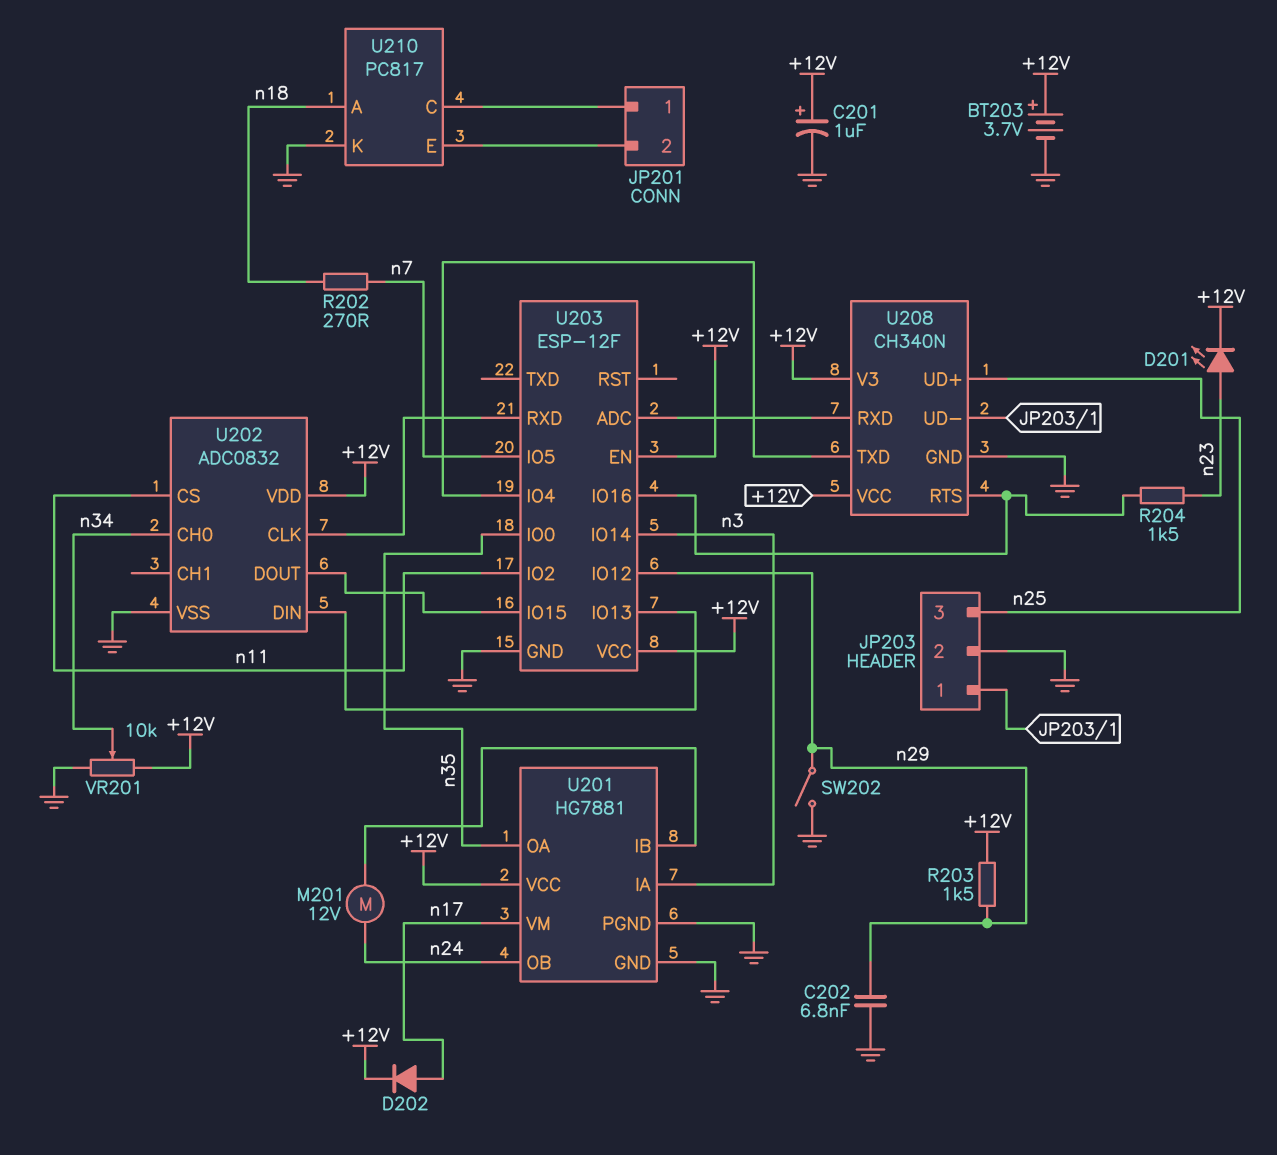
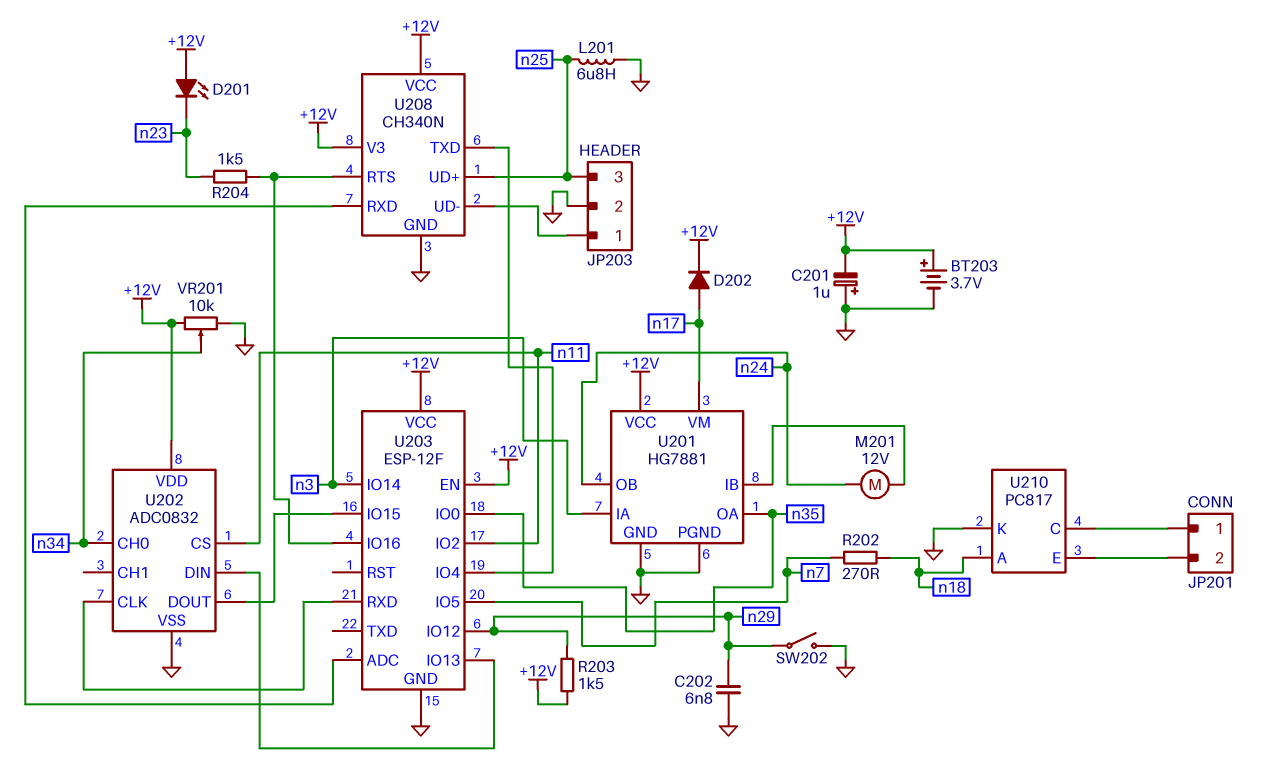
C201: 1uF (plus +12V, minus GND) -> 1uF (plus GND, minus +12V)
D201: LED (A n23, K +12V) -> LED (A +12V, K n23)
L201: none -> 6.8uH (GND, n25)

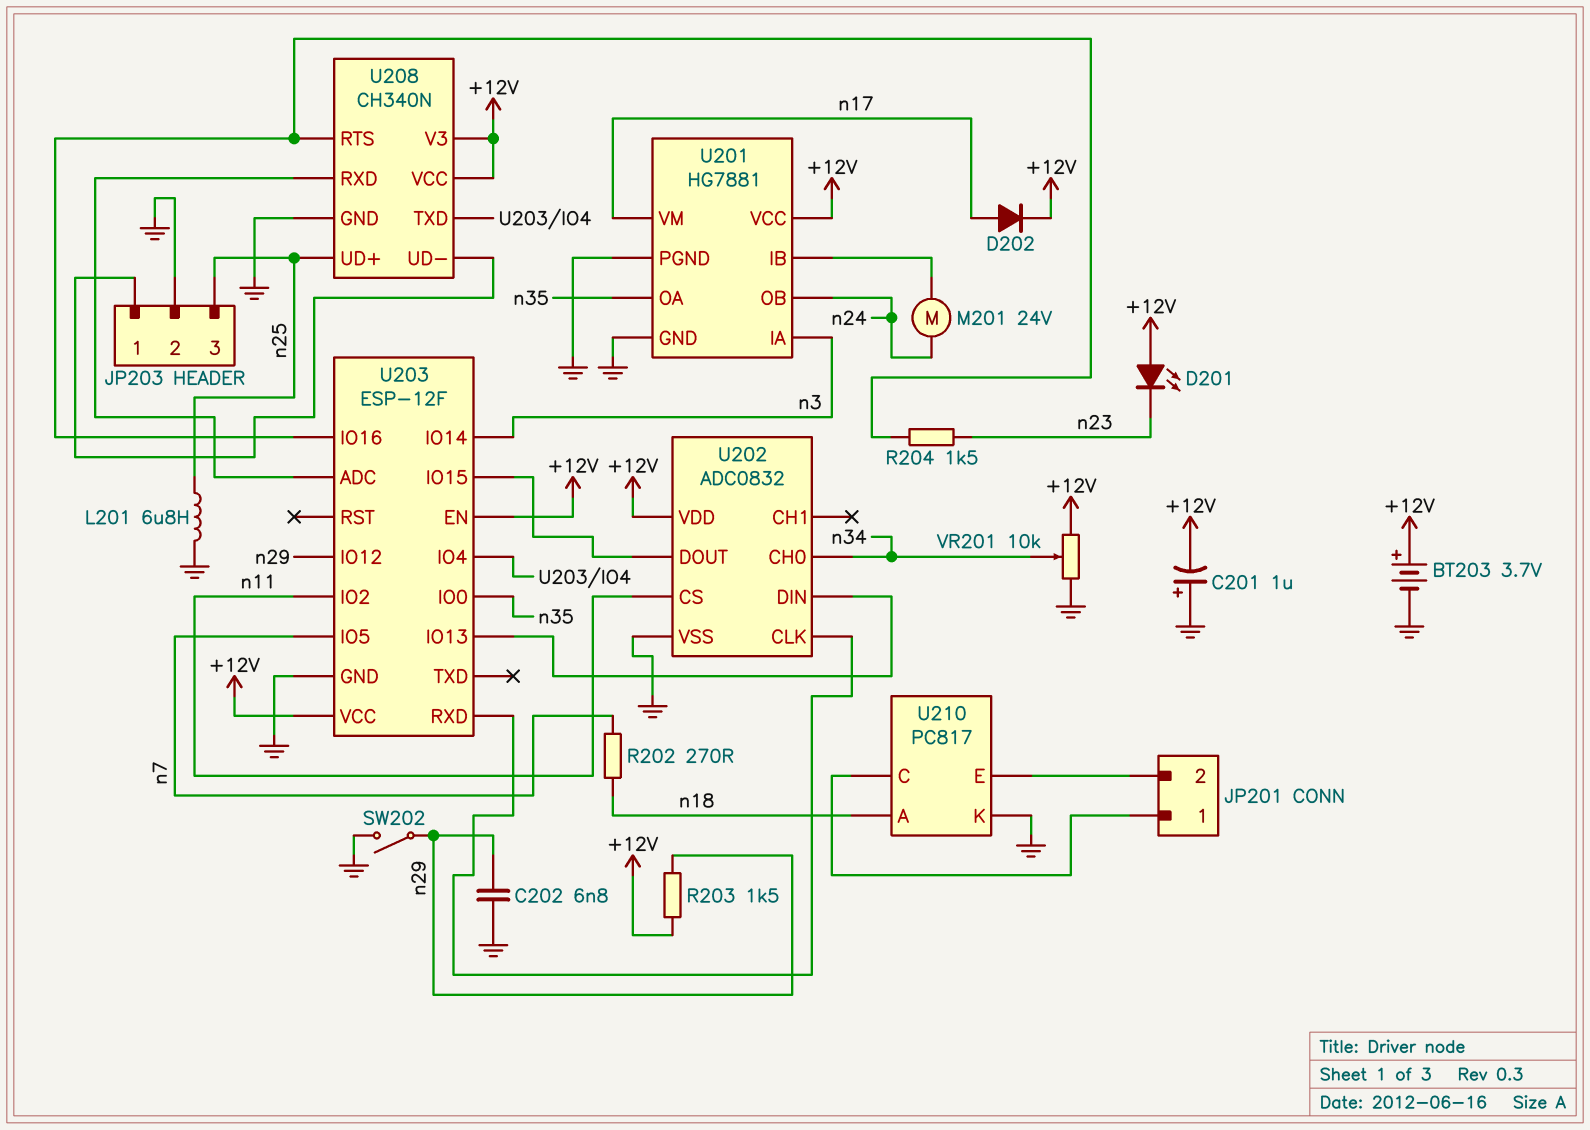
M201: motor 12V (U201/IB, n24) -> motor 24V (U201/IB, n24)

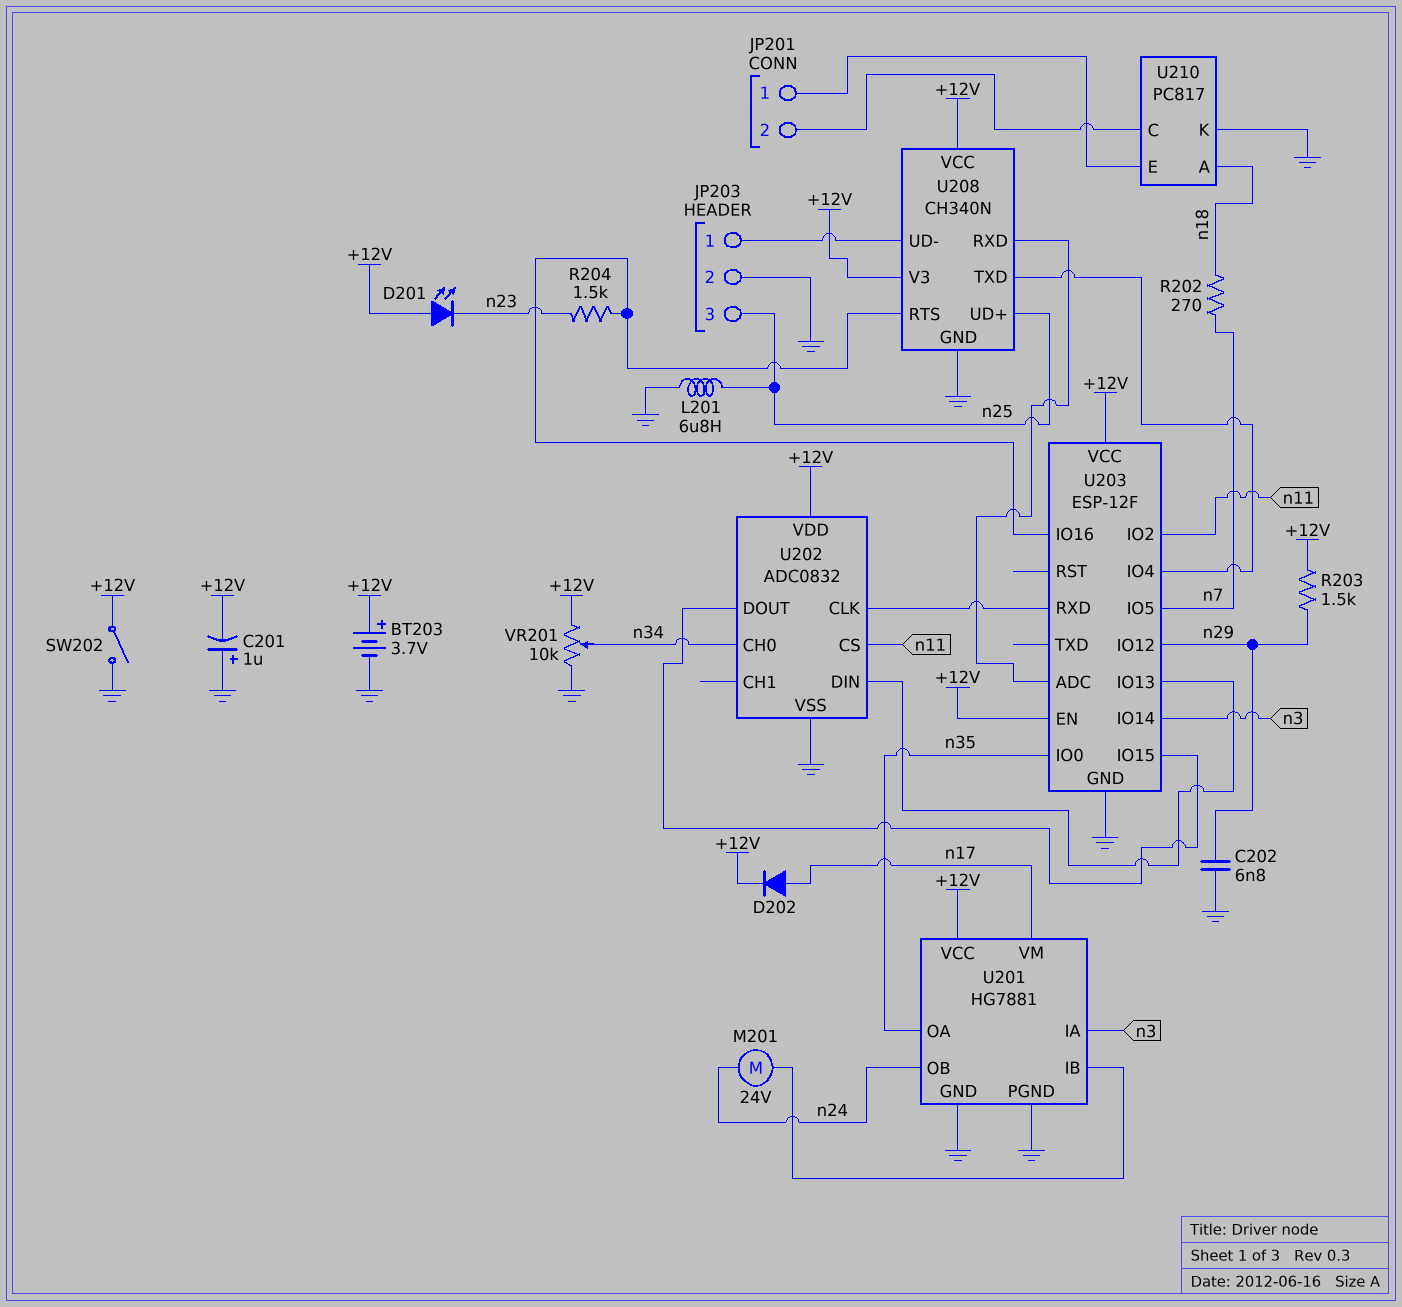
SW202: switch (GND, n29) -> switch (+12V, GND)
U210 pin C: JP201/1 -> JP201/2
U210 pin E: JP201/2 -> JP201/1

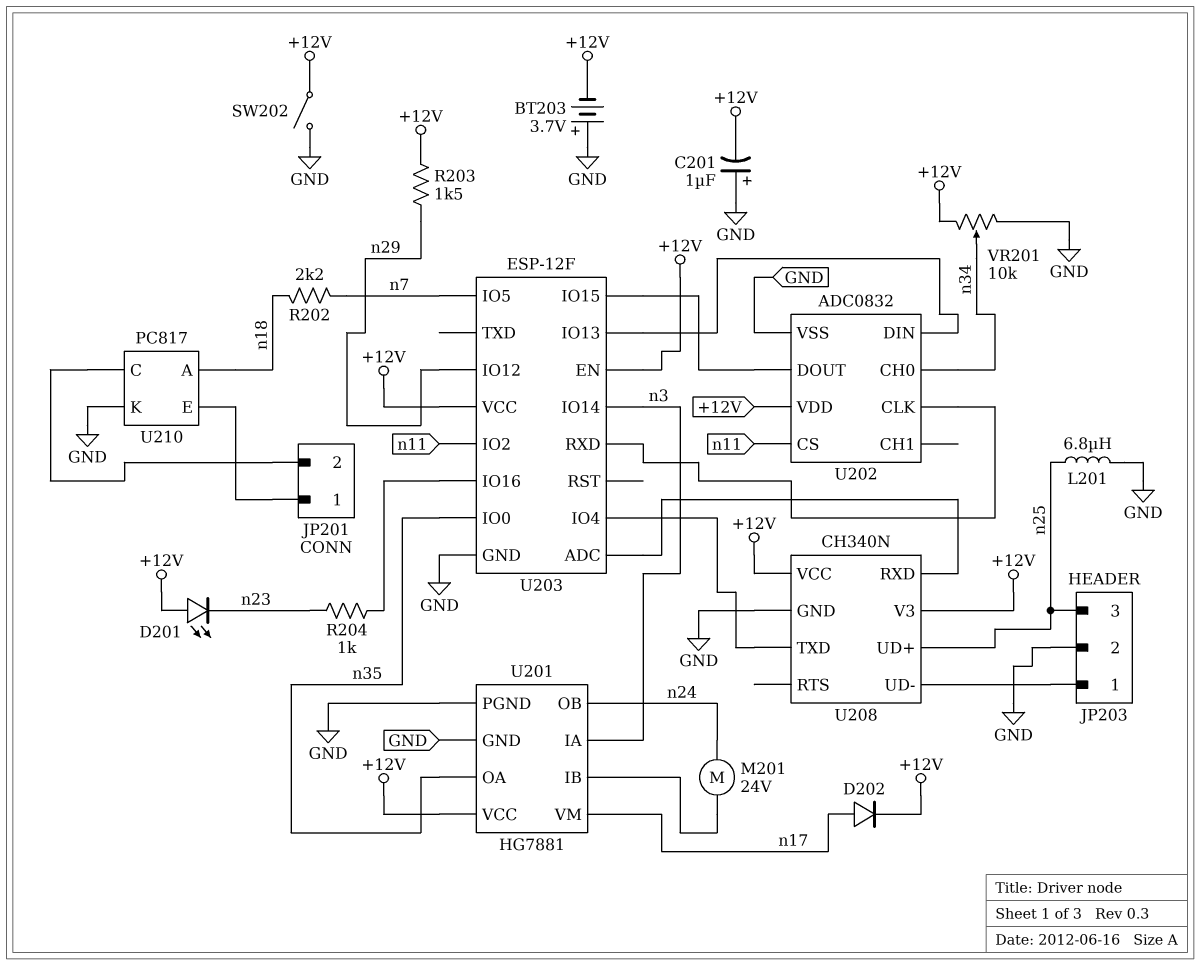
BT203: 3.7V (plus +12V, minus GND) -> 3.7V (plus GND, minus +12V)
C202: 6.8nF (GND, n29) -> none
R202: 270 (n7, n18) -> 2.2k (n7, n18)
R204: 1.5k (U203/IO16, n23) -> 1k (U203/IO16, n23)
U208 pin RTS: U203/IO16 -> none

